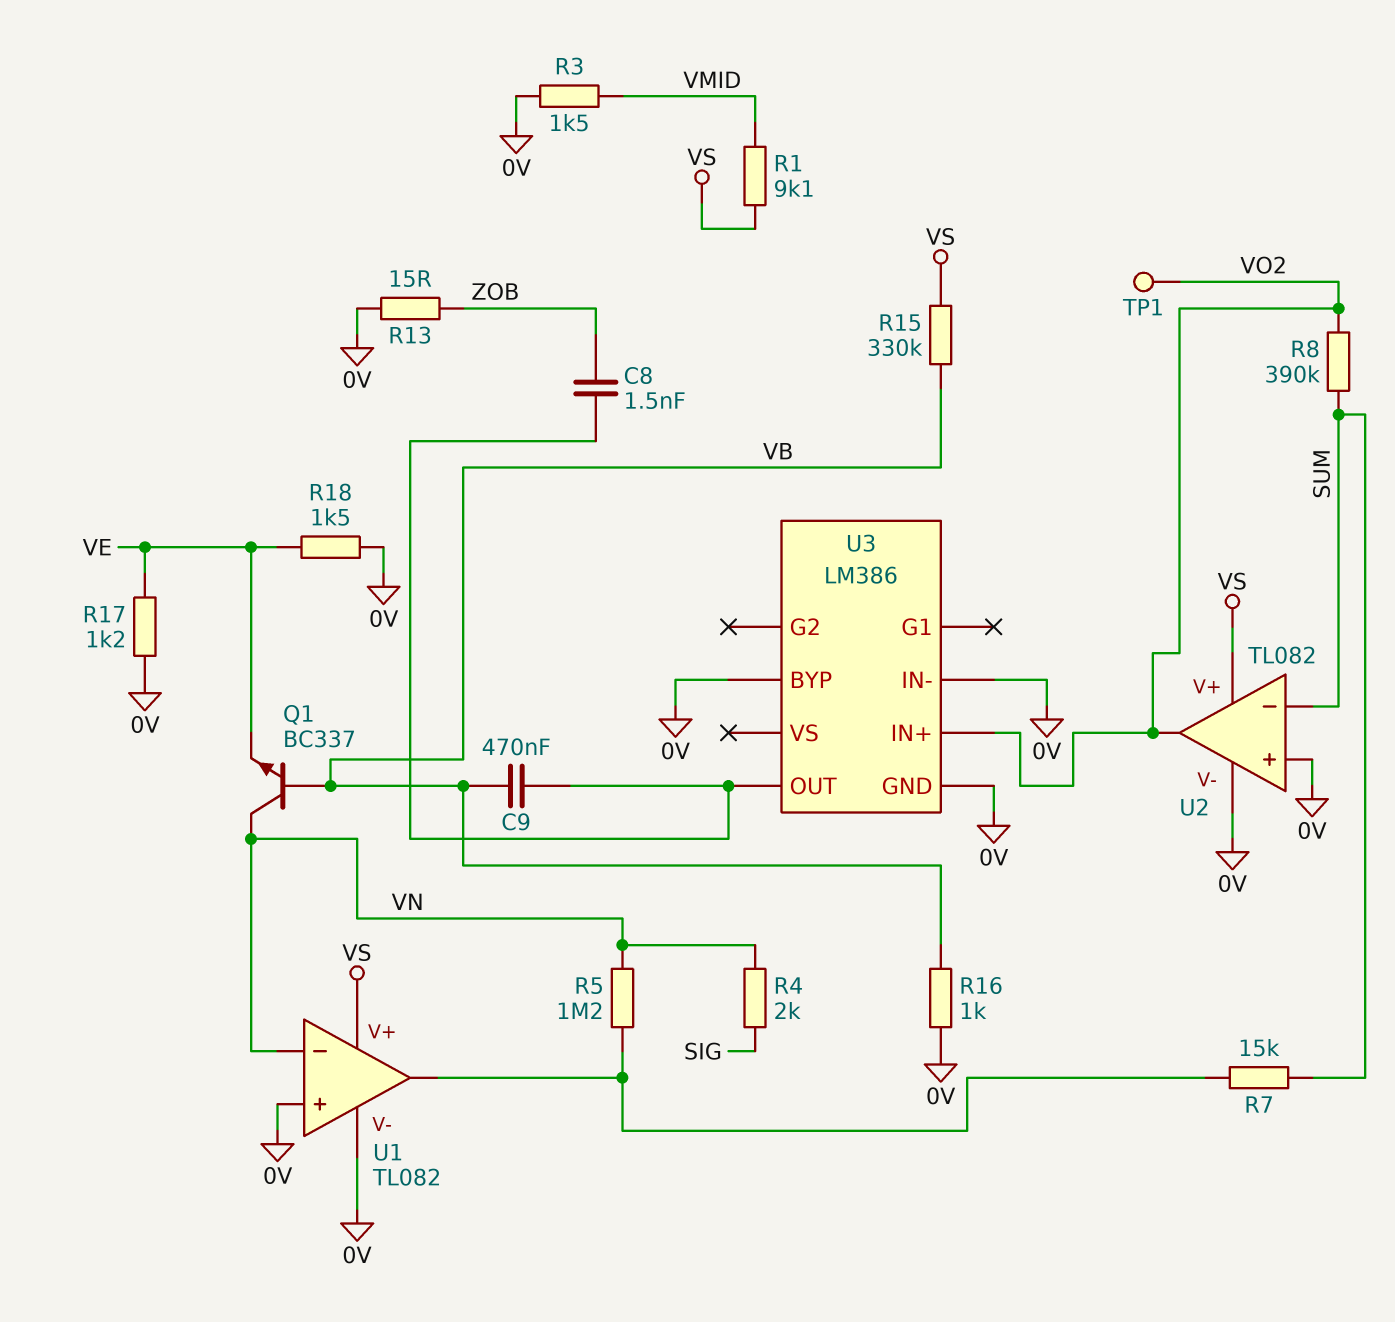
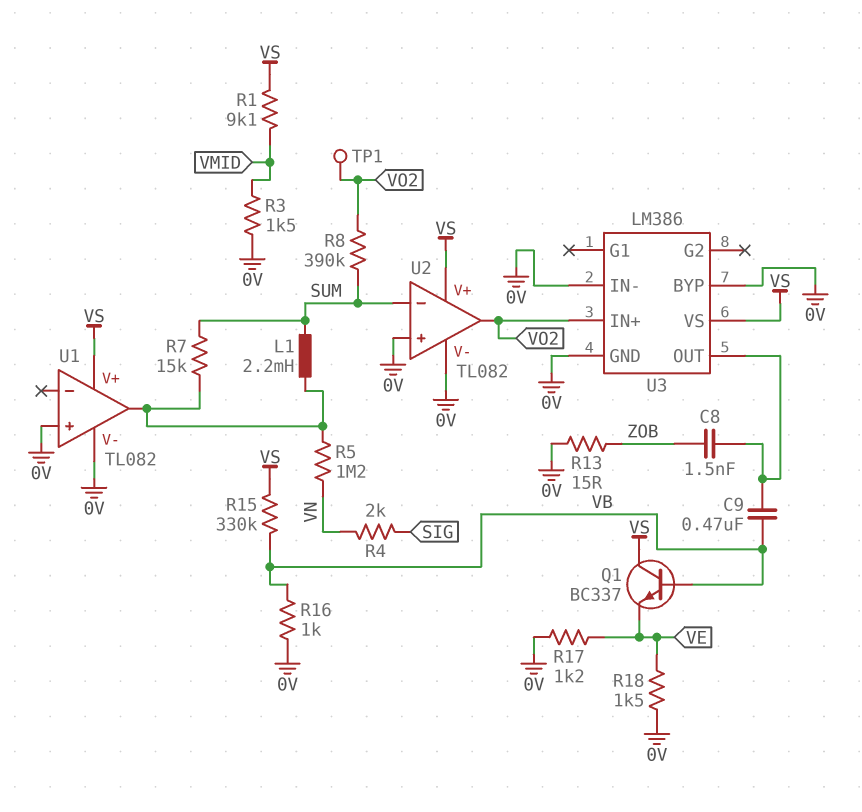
L1: none -> 2.2mH (SUM, U1/out)
Q1: NPN BC337 (B VB, C VN, E VE) -> NPN BC337 (B VB, C VS, E VE)
U1 pin in-: VN -> none
U3 pin VS: none -> VS

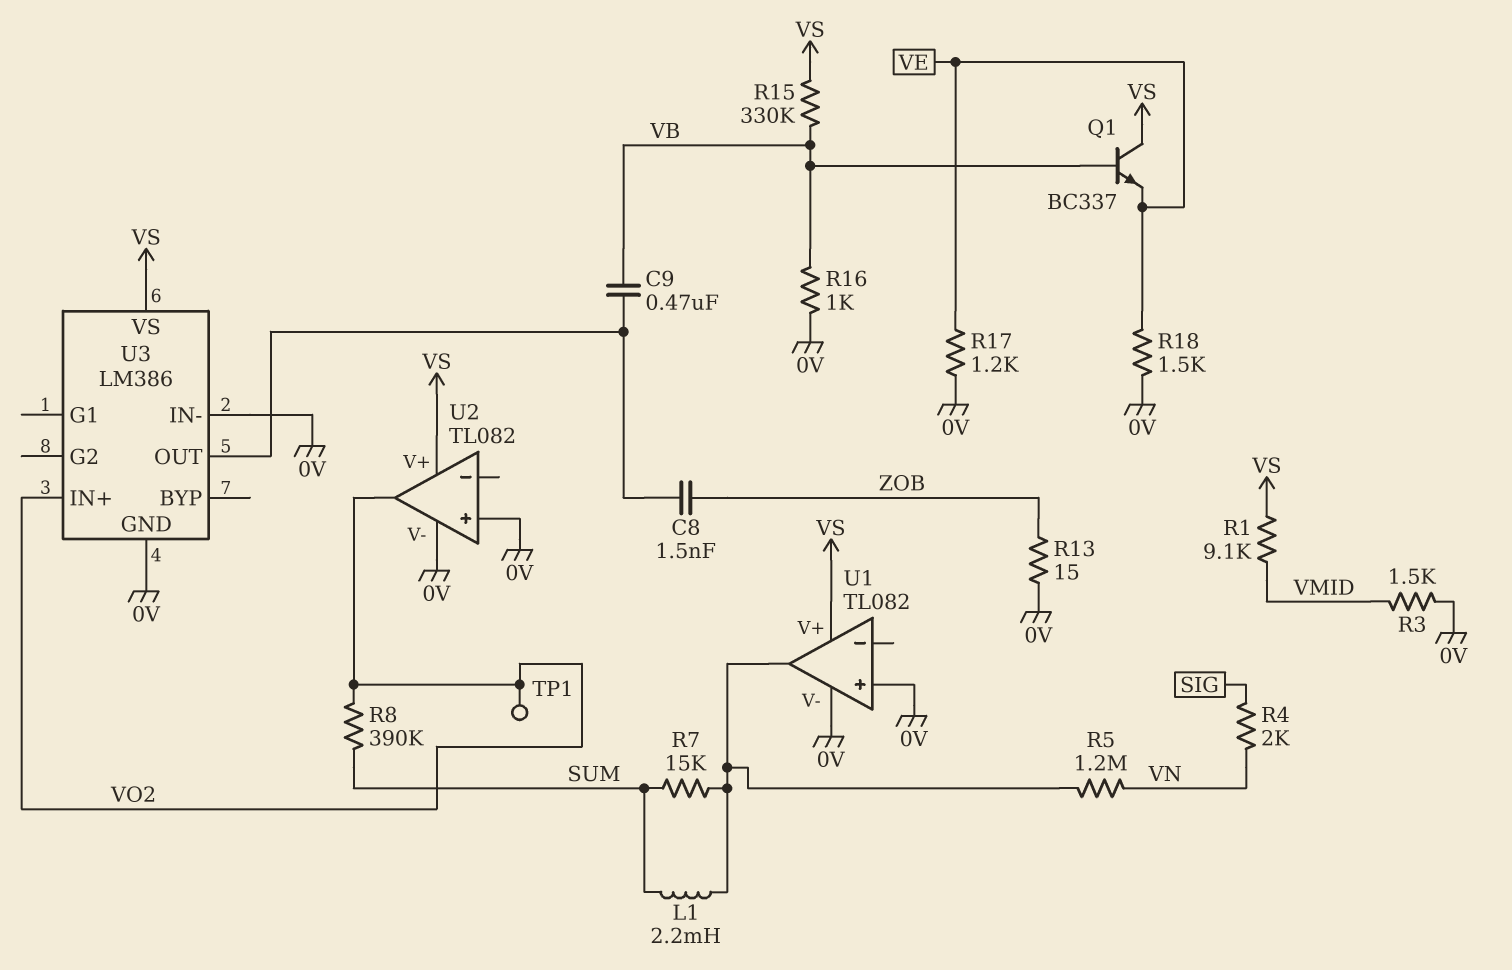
U2 pin in-: SUM -> none
U3 pin BYP: 0V -> none

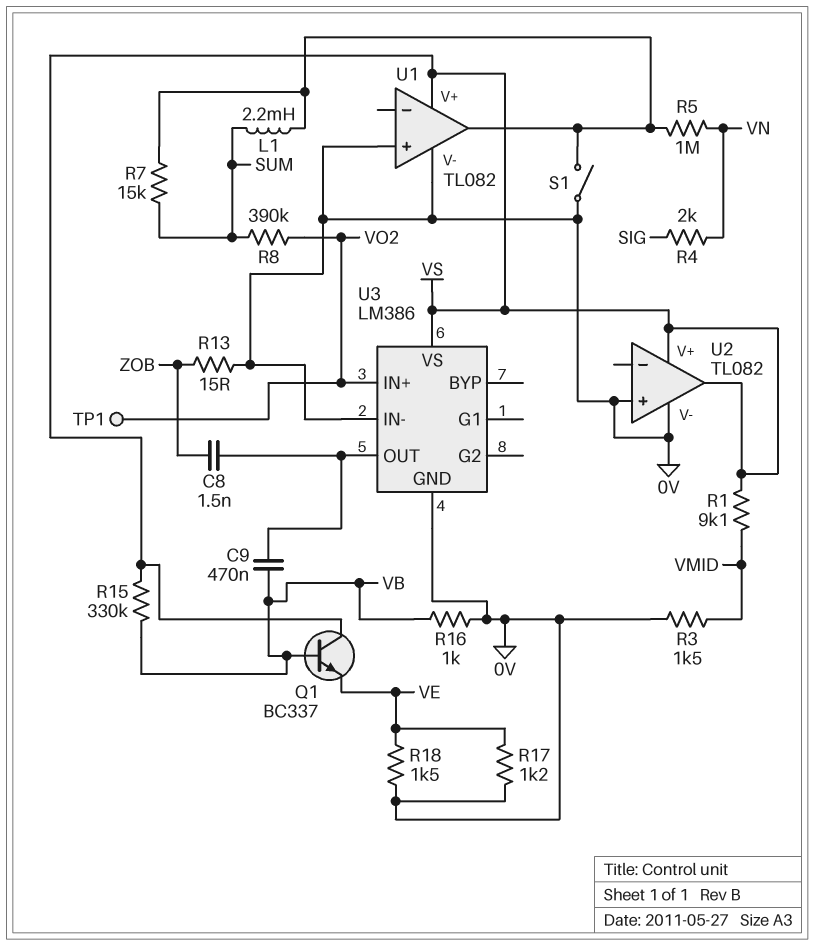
R5: 1.2M (U1/out, VN) -> 1M (U1/out, VN)
S1: none -> switch (0V, U1/out)
U2 pin out: VO2 -> VS

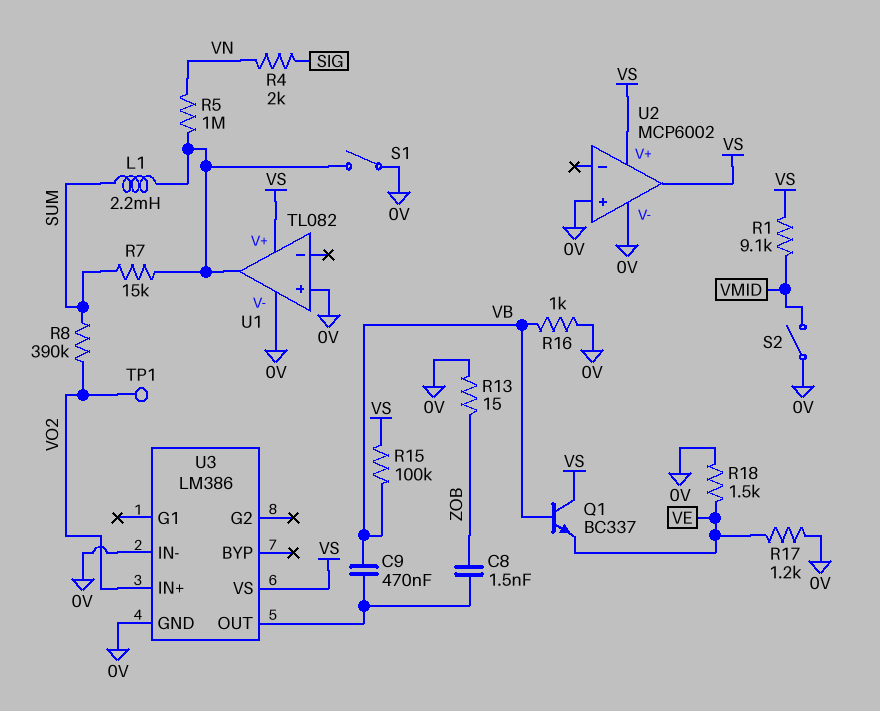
R3: 1.5k (0V, VMID) -> none
R15: 330k (VB, VS) -> 100k (VB, VS)
S2: none -> switch (0V, VMID)
U2: TL082 -> MCP6002

